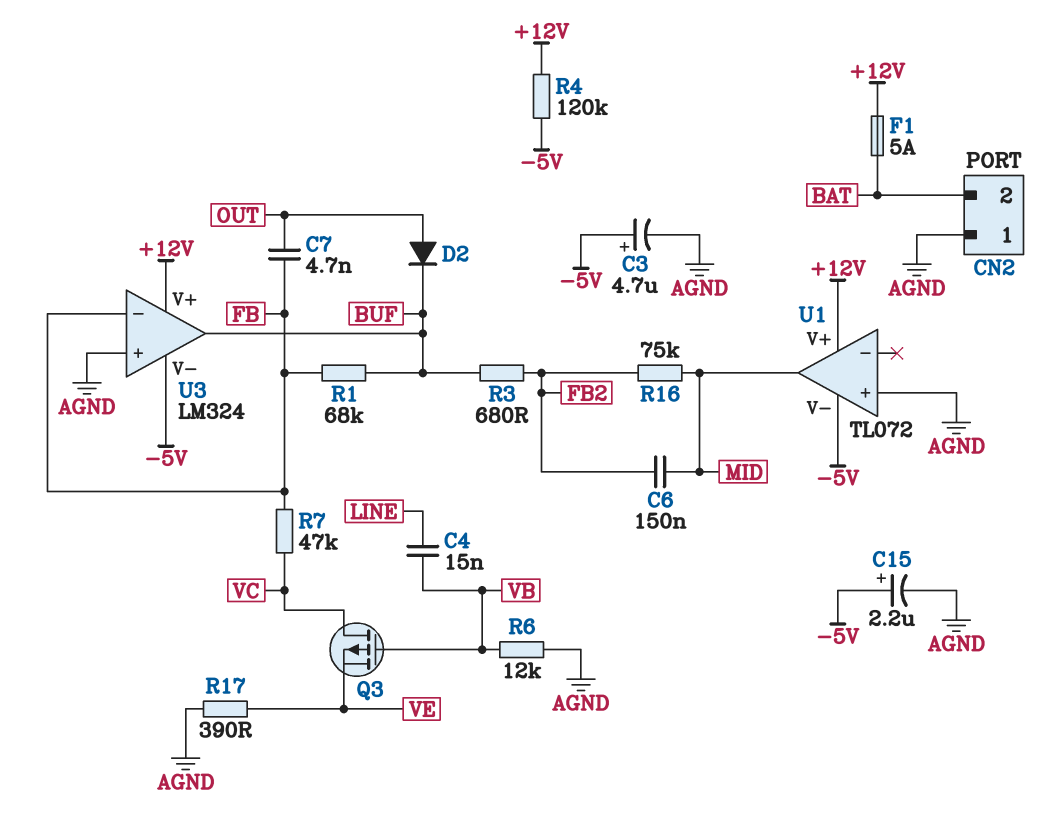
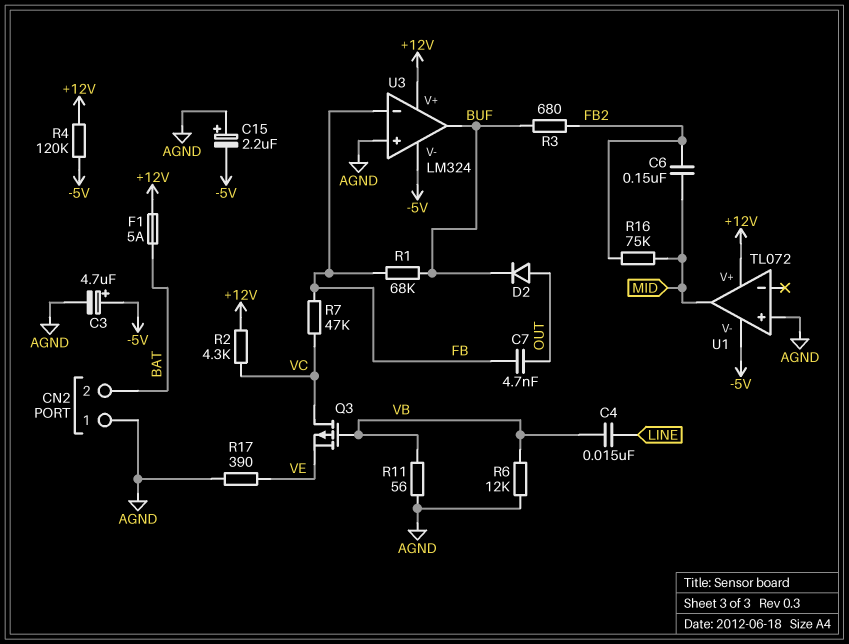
C15: 2.2uF (plus -5V, minus AGND) -> 2.2uF (plus AGND, minus -5V)
R2: none -> 4.3k (+12V, VC)
R11: none -> 56 (AGND, VB)

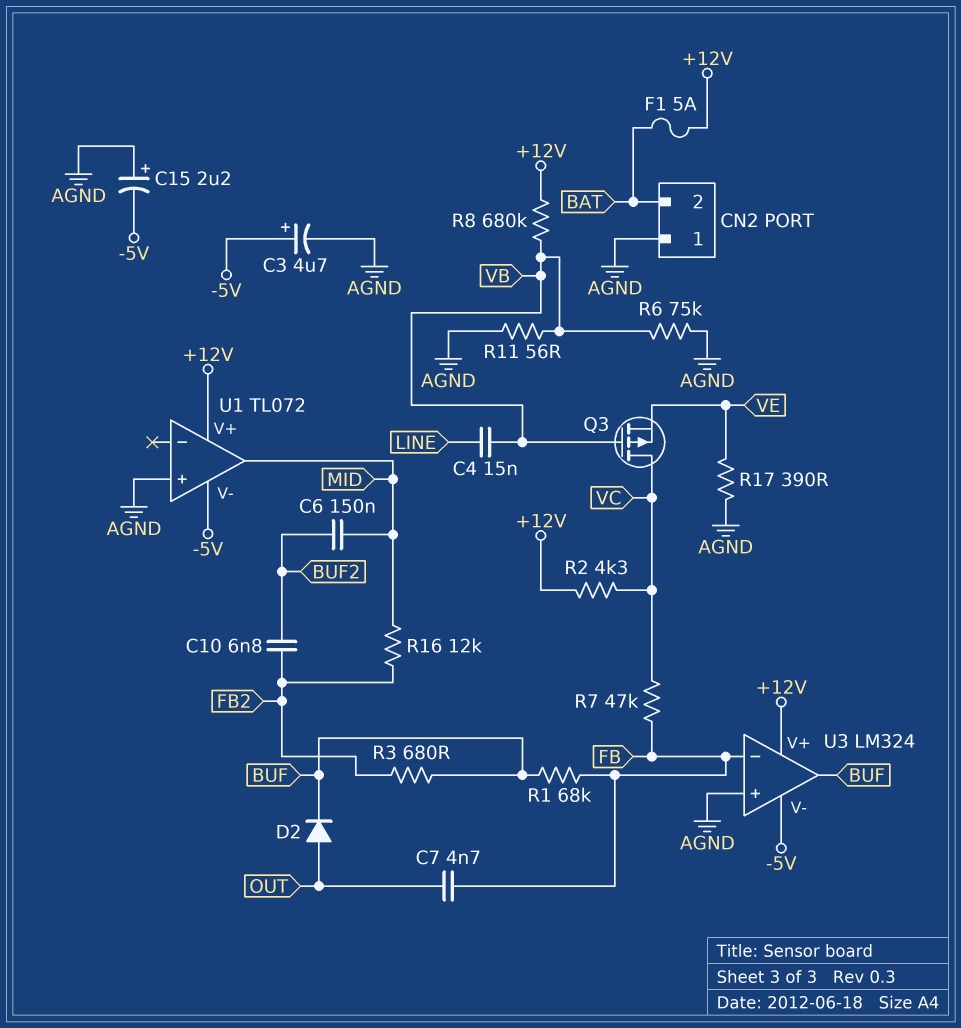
C6: 150nF (FB2, MID) -> 150nF (BUF2, MID)
C10: none -> 6.8nF (BUF2, FB2)
R4: 120k (+12V, -5V) -> none
R6: 12k (AGND, VB) -> 75k (AGND, VB)
R8: none -> 680k (+12V, VB)
R16: 75k (FB2, MID) -> 12k (FB2, MID)

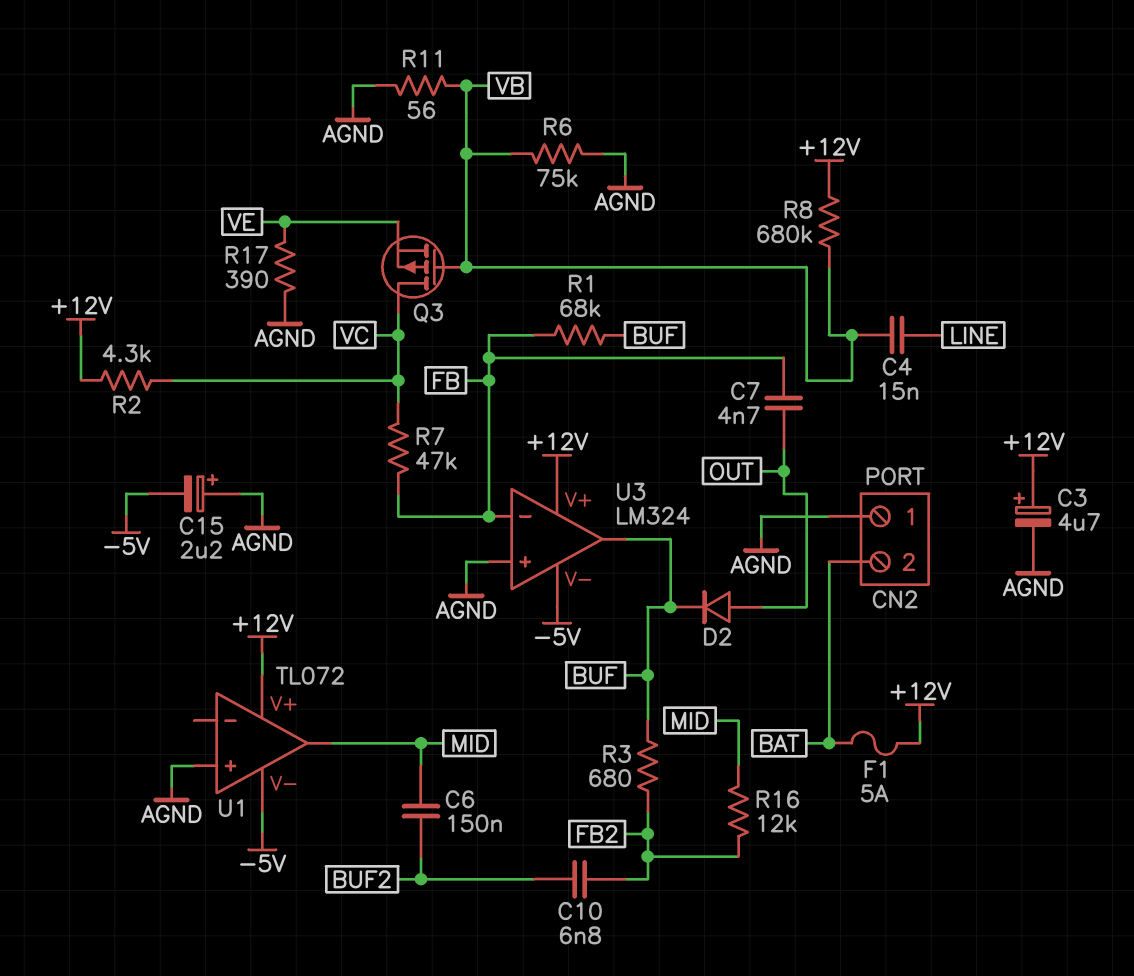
C3: 4.7uF (plus -5V, minus AGND) -> 4.7uF (plus +12V, minus AGND)

